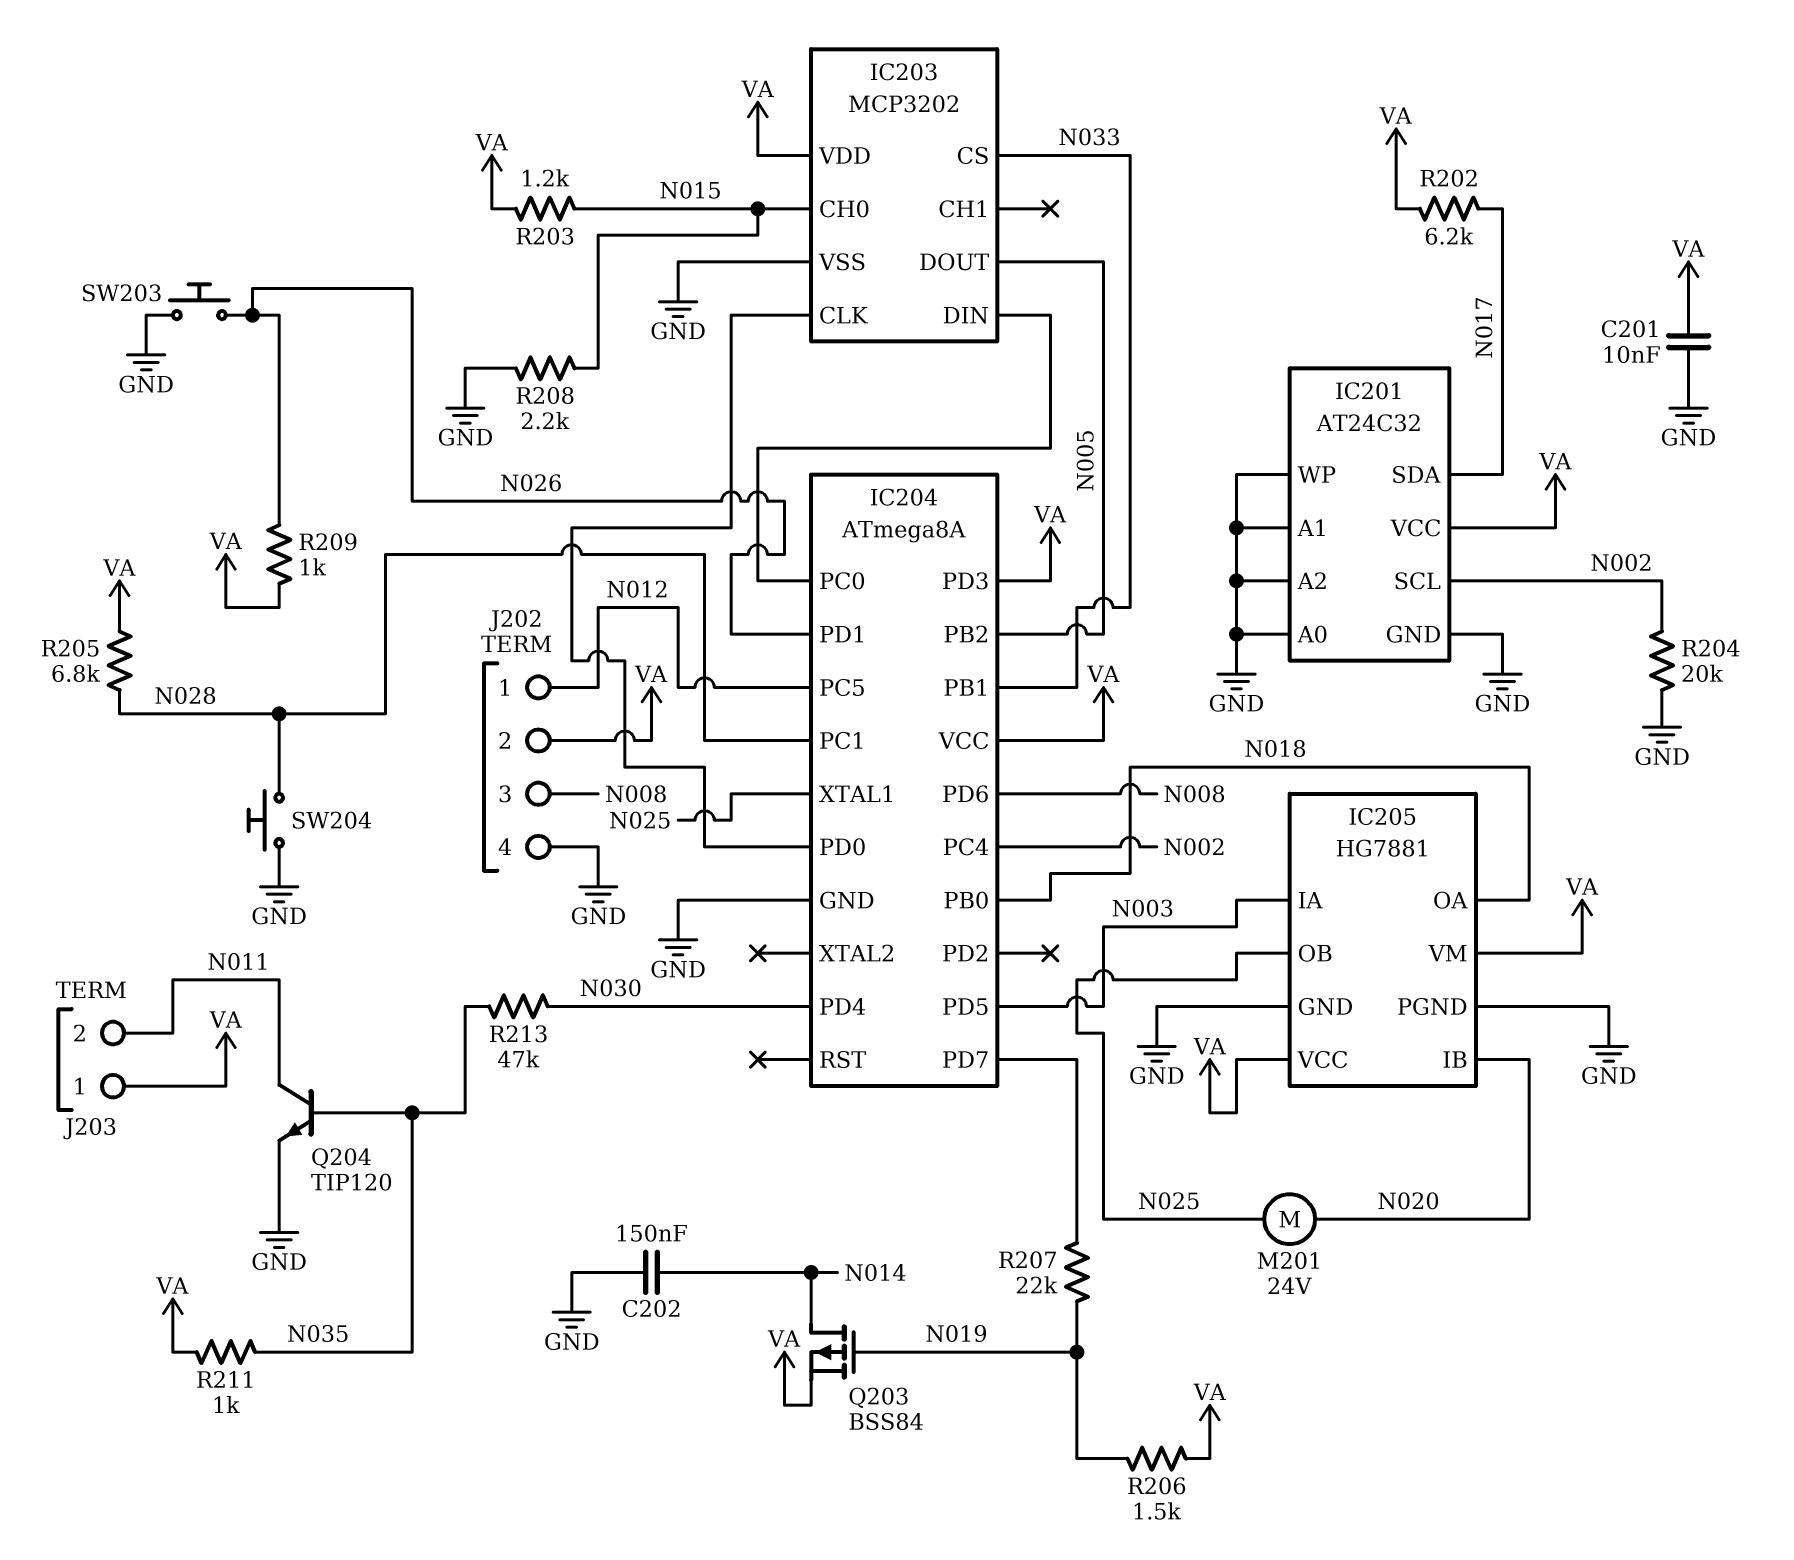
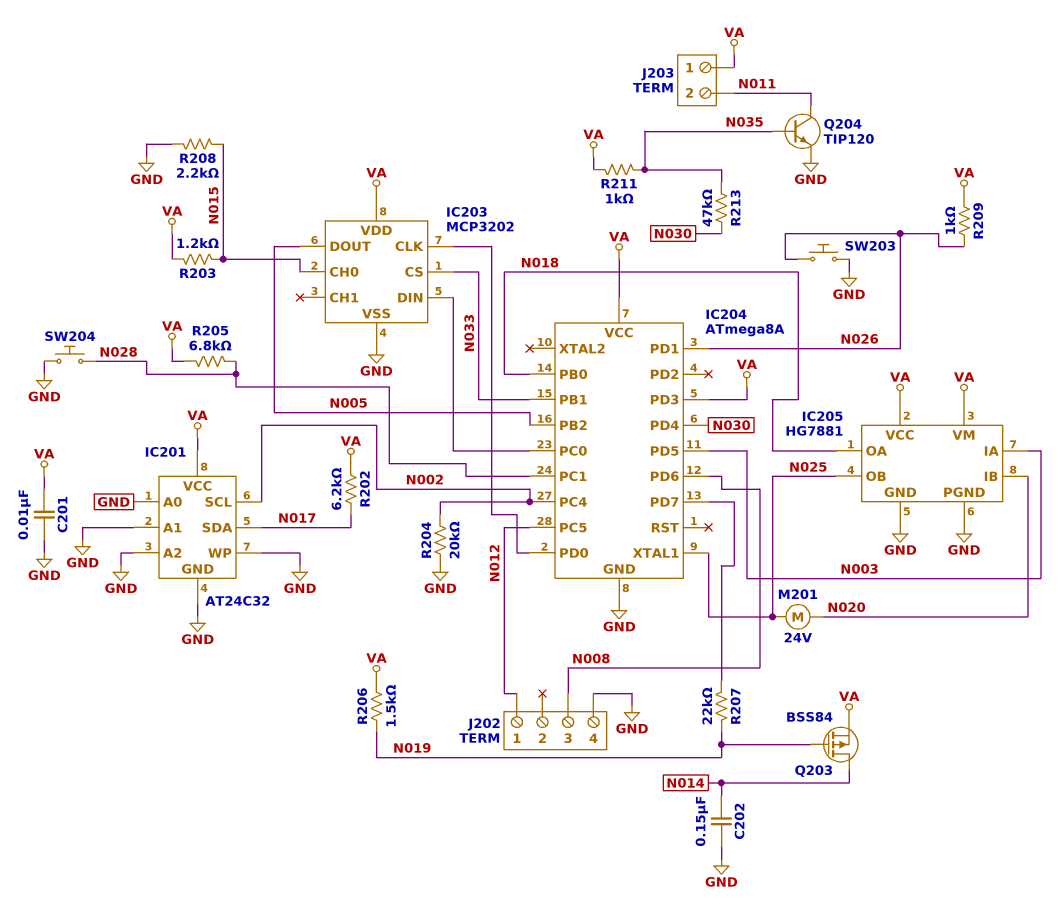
J202 pin 2: VA -> none

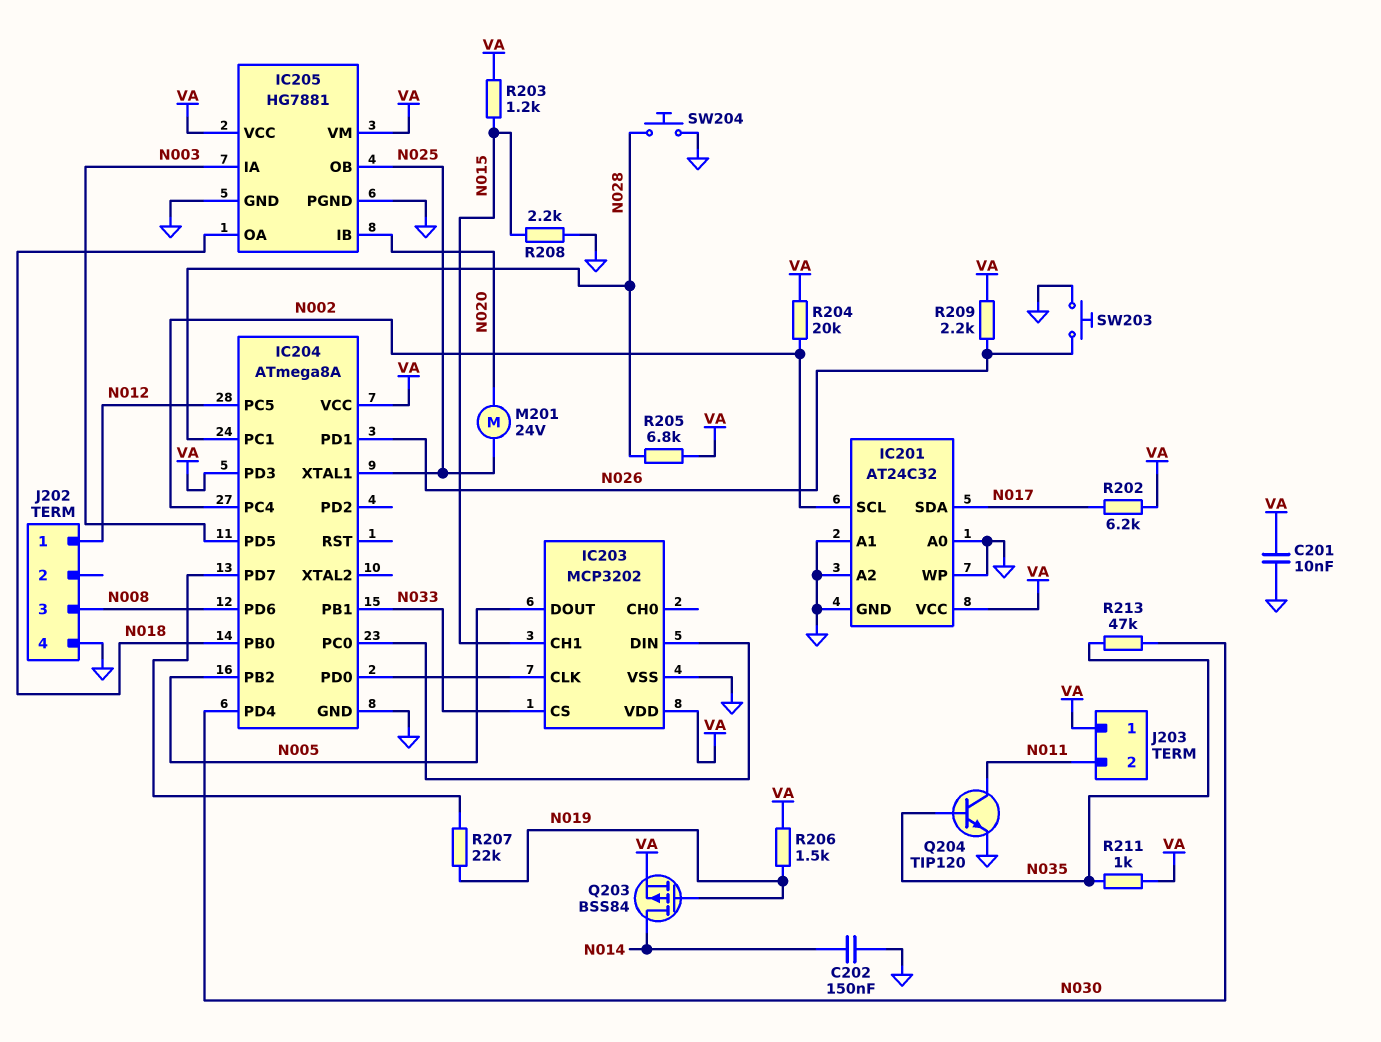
IC203 pin CH0: N015 -> none
IC203 pin CH1: none -> N015
R204: 20k (GND, N002) -> 20k (N002, VA)
R209: 1k (N026, VA) -> 2.2k (N026, VA)

